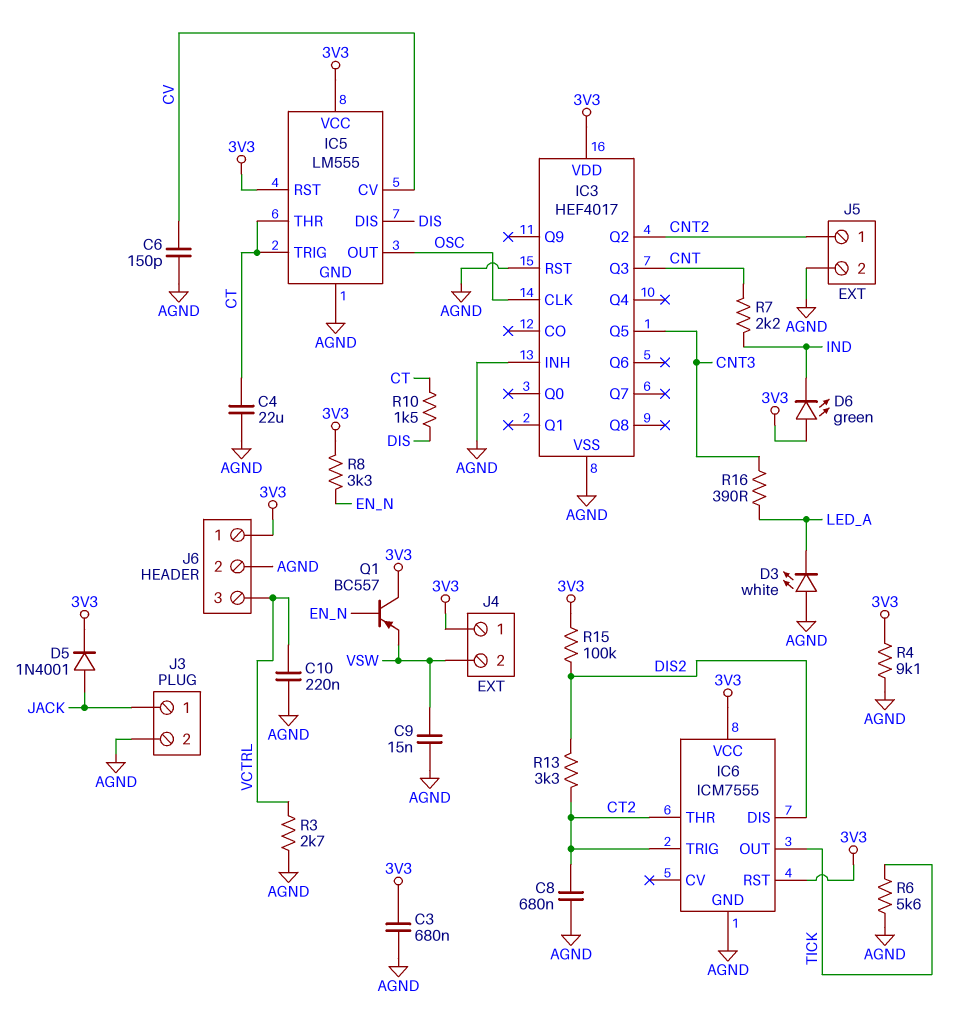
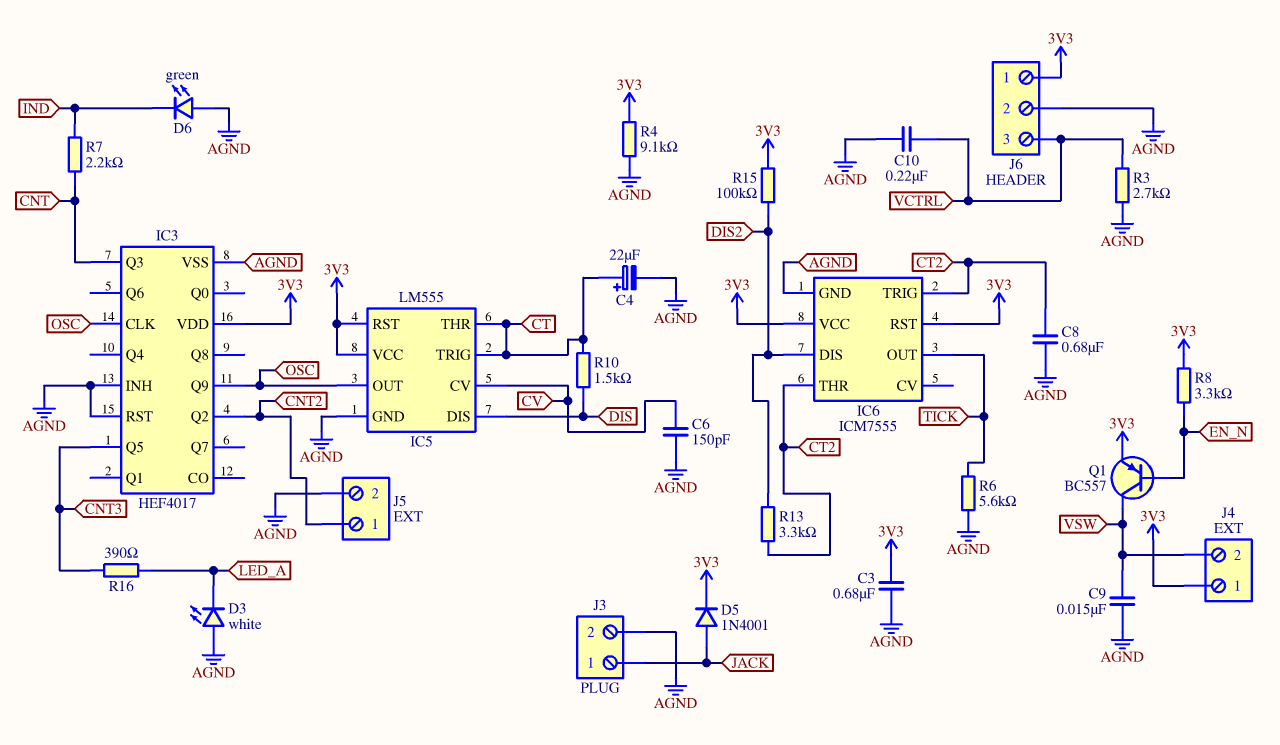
C4: 22uF (AGND, CT) -> 22uF (plus CT, minus AGND)
D6: LED green (A 3V3, K IND) -> LED green (A AGND, K IND)
IC3 pin Q9: none -> OSC
Q1: PNP BC557 (B EN_N, C 3V3, E VSW) -> PNP BC557 (B EN_N, C VSW, E 3V3)

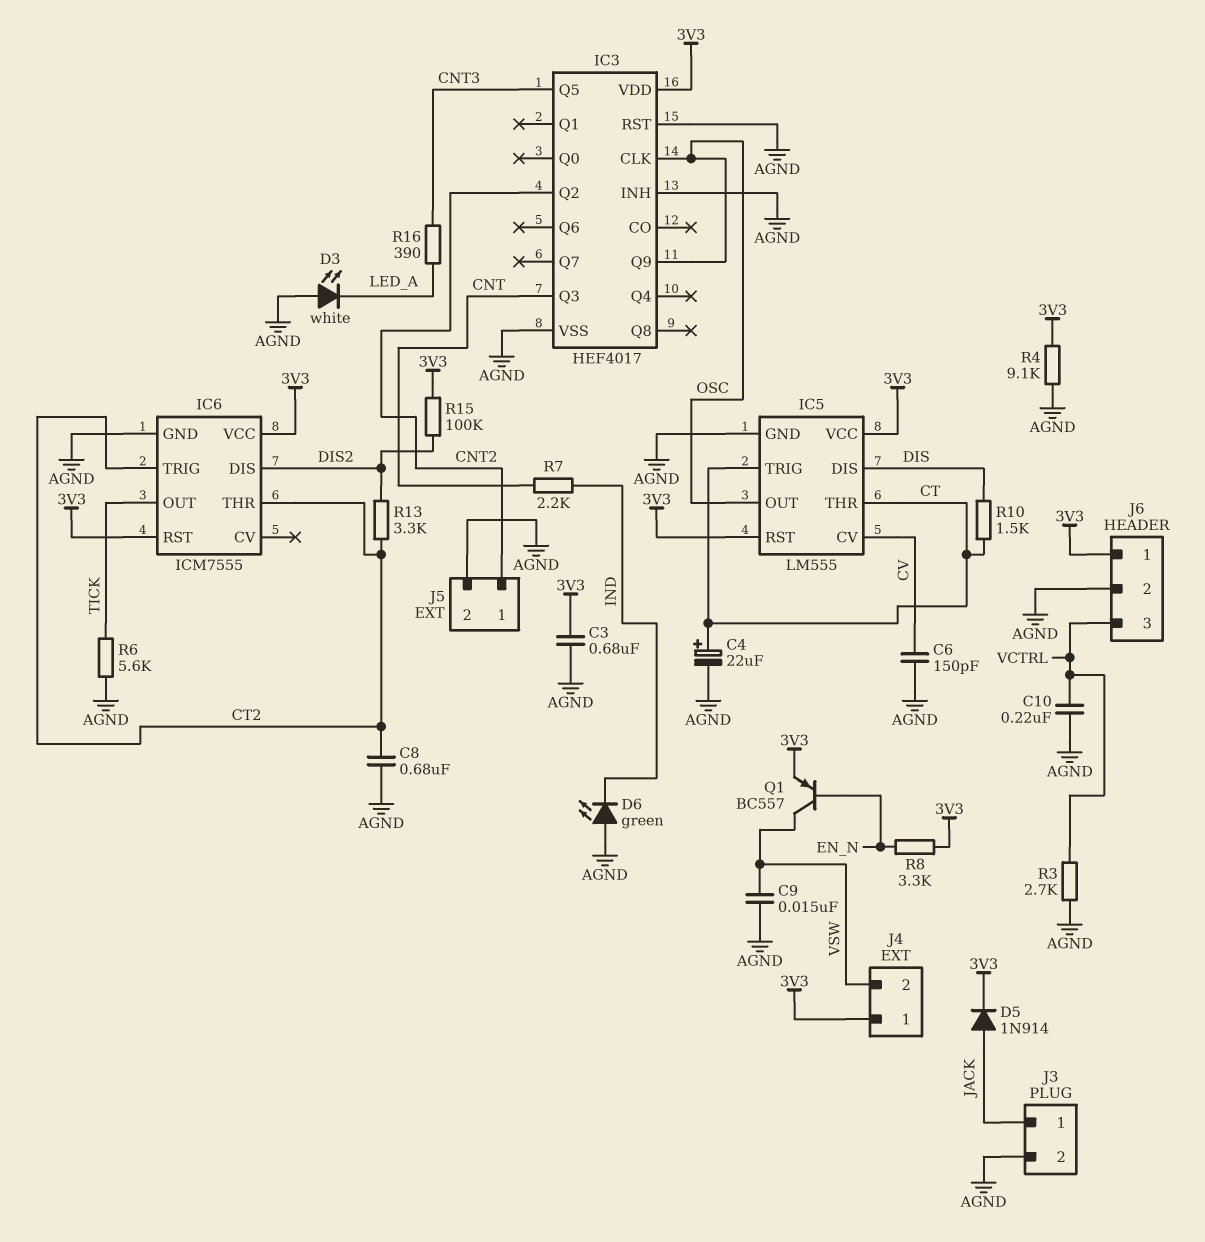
D5: diode 1N4001 (A JACK, K 3V3) -> diode 1N914 (A JACK, K 3V3)

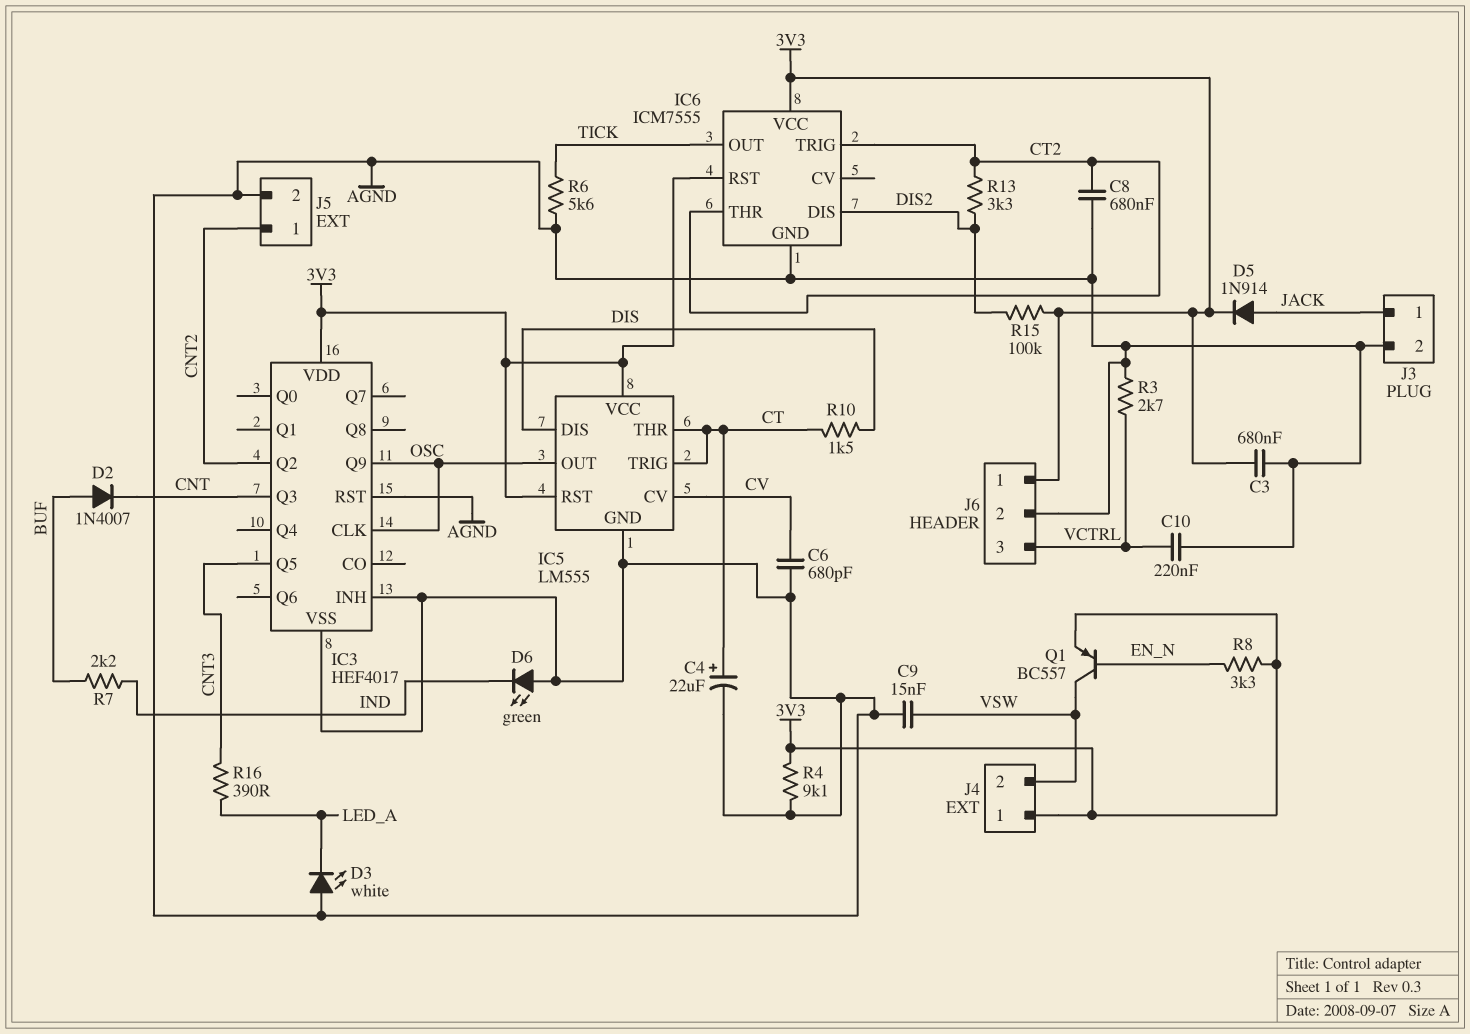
C6: 150pF (AGND, CV) -> 680pF (AGND, CV)
D2: none -> diode 1N4007 (A BUF, K CNT)
R7: 2.2k (CNT, IND) -> 2.2k (BUF, IND)

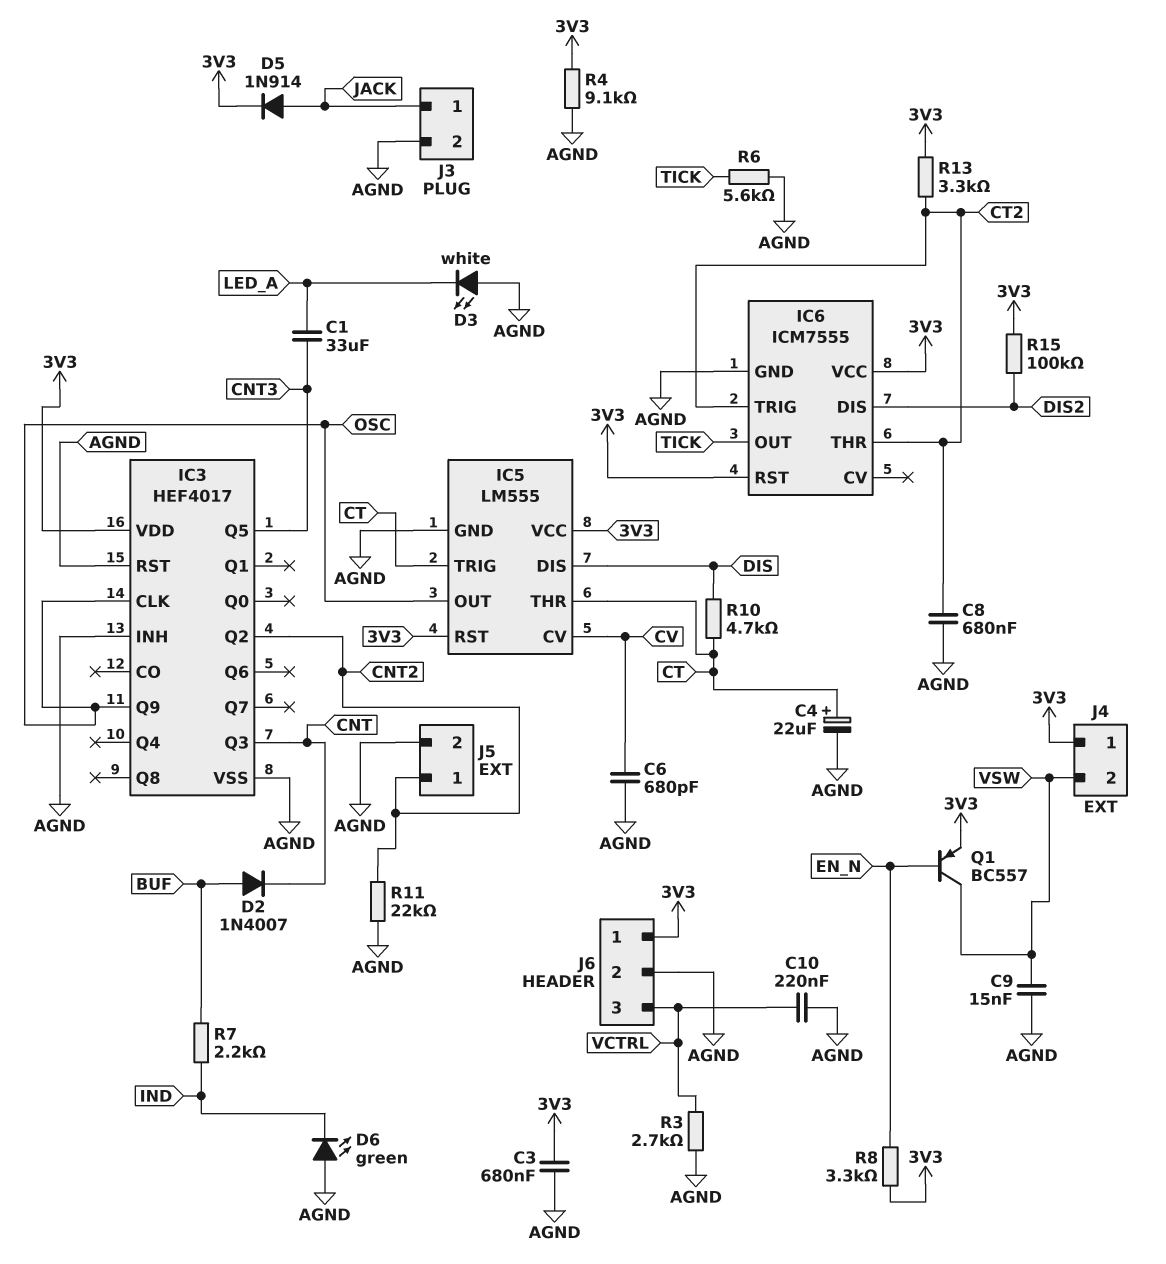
C1: none -> 33uF (CNT3, LED_A)
R10: 1.5k (CT, DIS) -> 4.7k (CT, DIS)
R11: none -> 22k (AGND, CNT2)
R13: 3.3k (CT2, DIS2) -> 3.3k (3V3, CT2)
R16: 390 (CNT3, LED_A) -> none

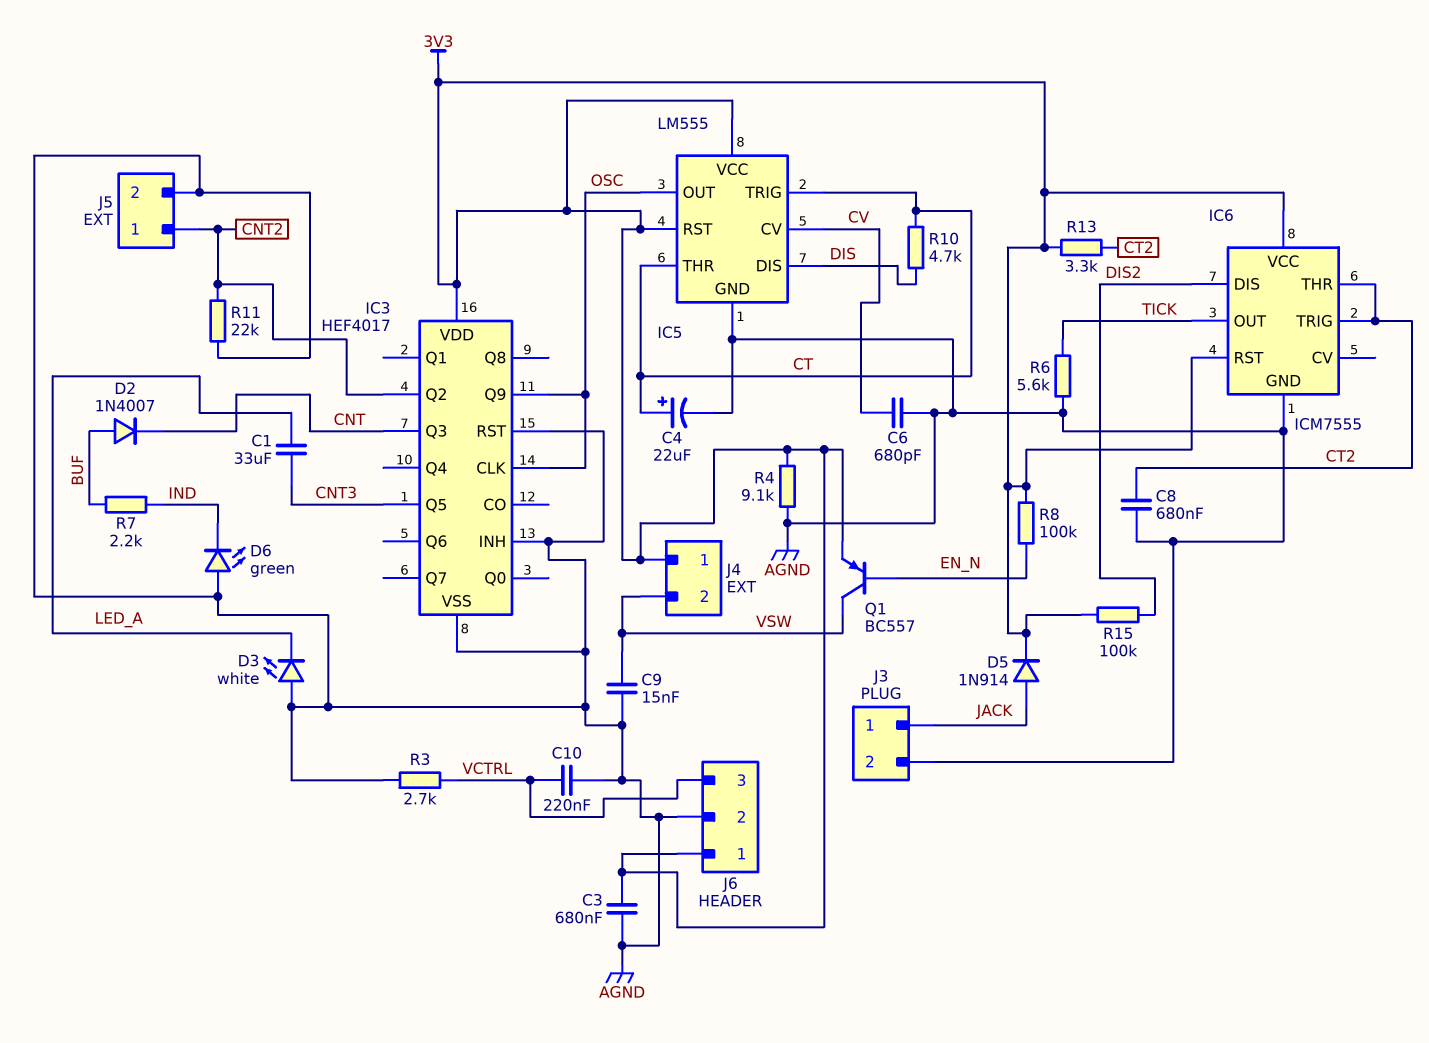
R8: 3.3k (3V3, EN_N) -> 100k (3V3, EN_N)

